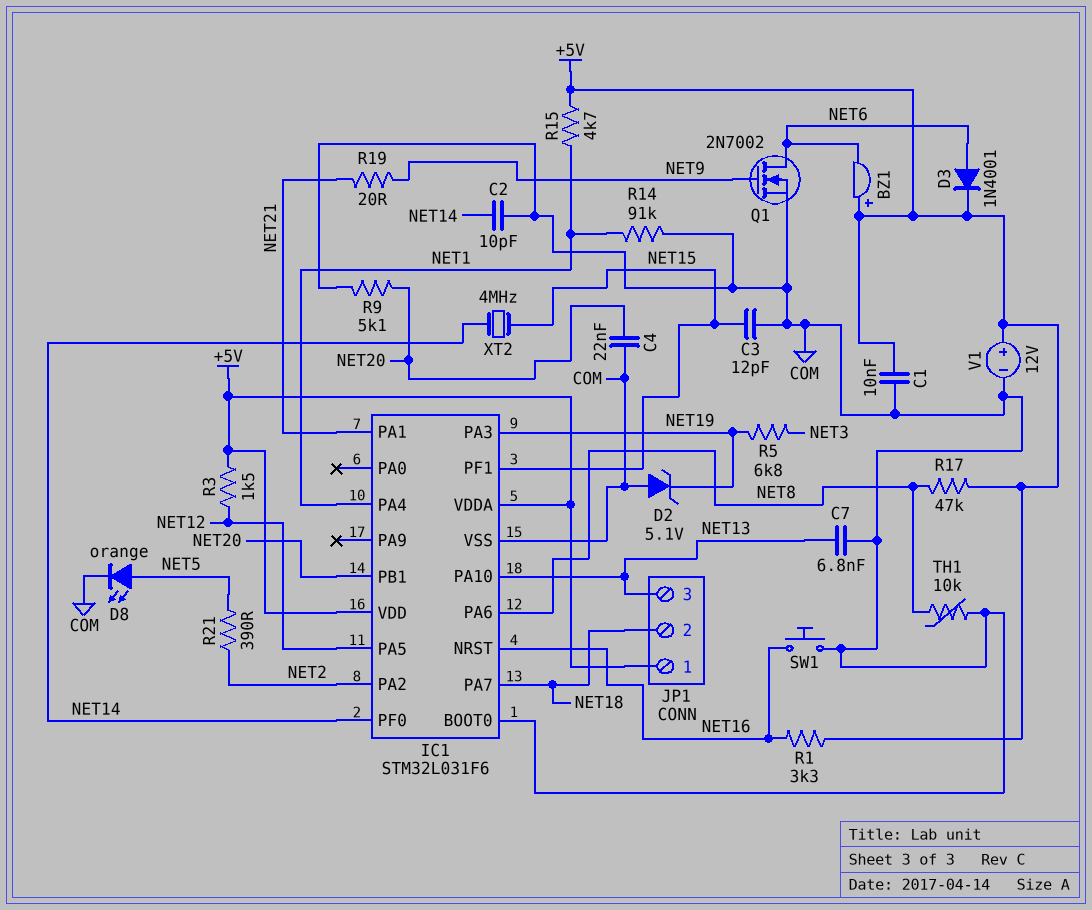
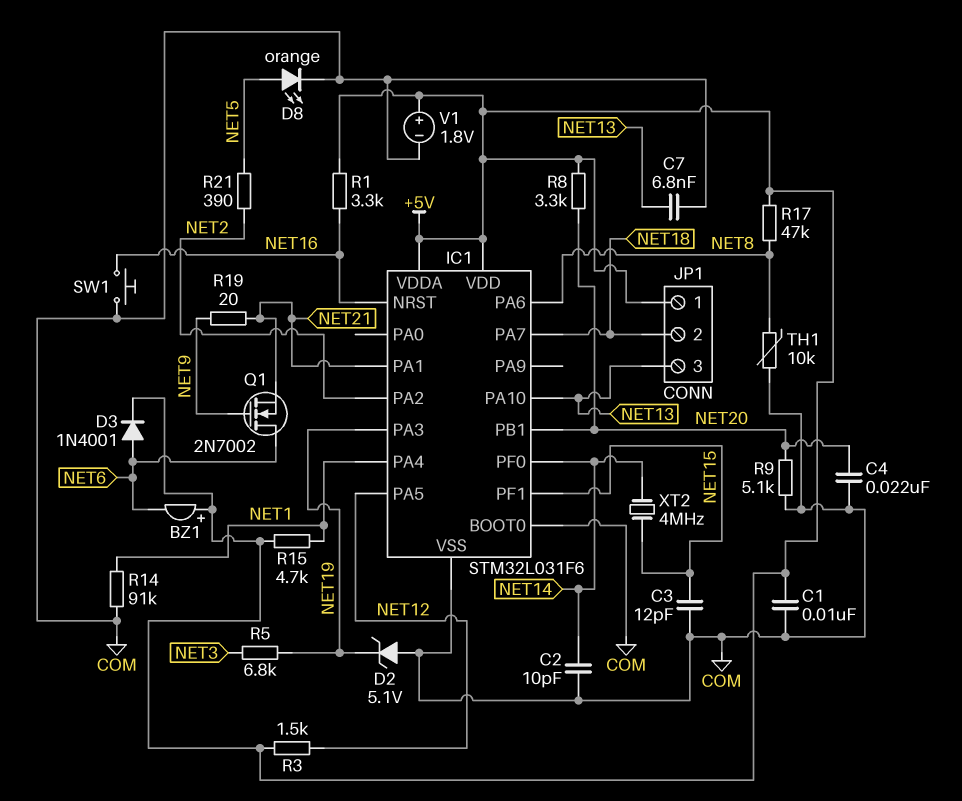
Q1: NMOS 2N7002 (G NET9, D NET6, S COM) -> NMOS 2N7002 (G NET9, D NET6, S NET21)
R8: none -> 3.3k (+5V, NET20)
V1: 12V (plus +5V, minus COM) -> 1.8V (plus +5V, minus COM)

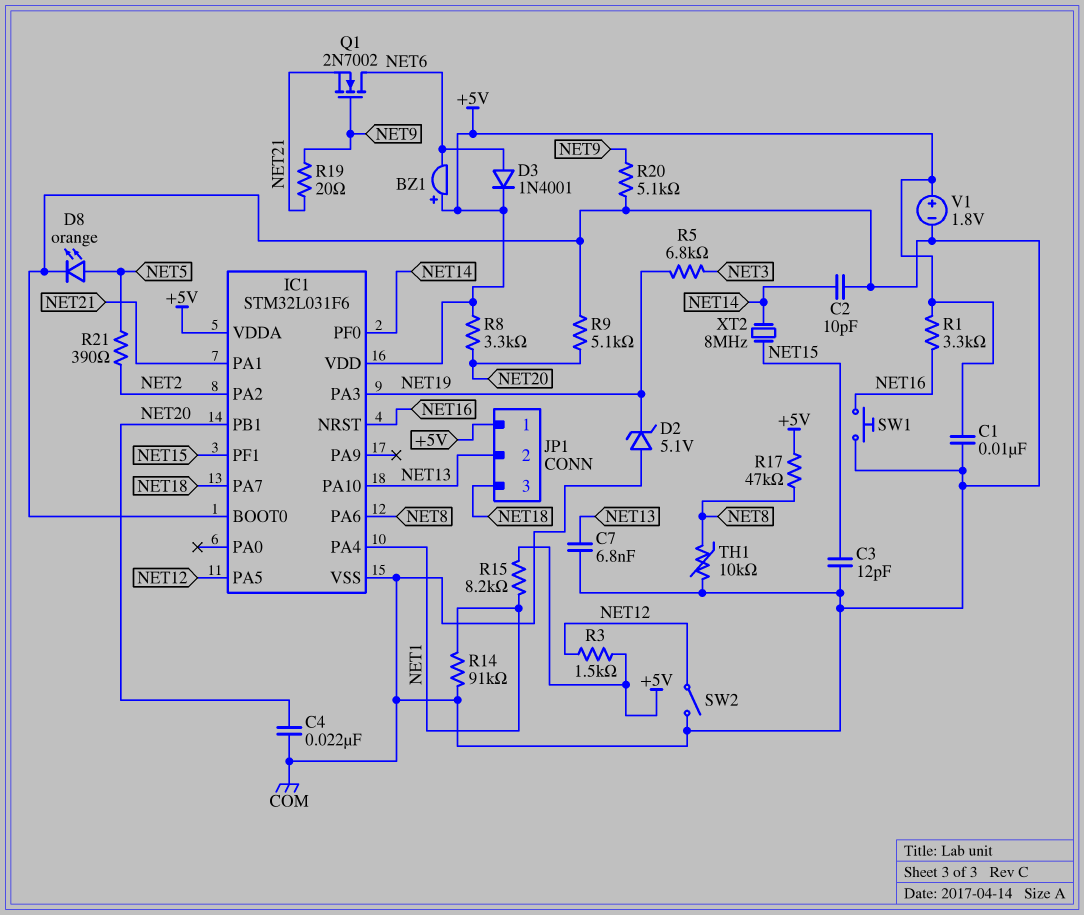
JP1 pin 2: NET18 -> NET13
JP1 pin 3: NET13 -> NET18
R15: 4.7k (+5V, NET1) -> 8.2k (+5V, NET1)
R20: none -> 5.1k (COM, NET9)
SW2: none -> switch (COM, NET12)
XT2: 4MHz (NET14, NET15) -> 8MHz (NET14, NET15)

